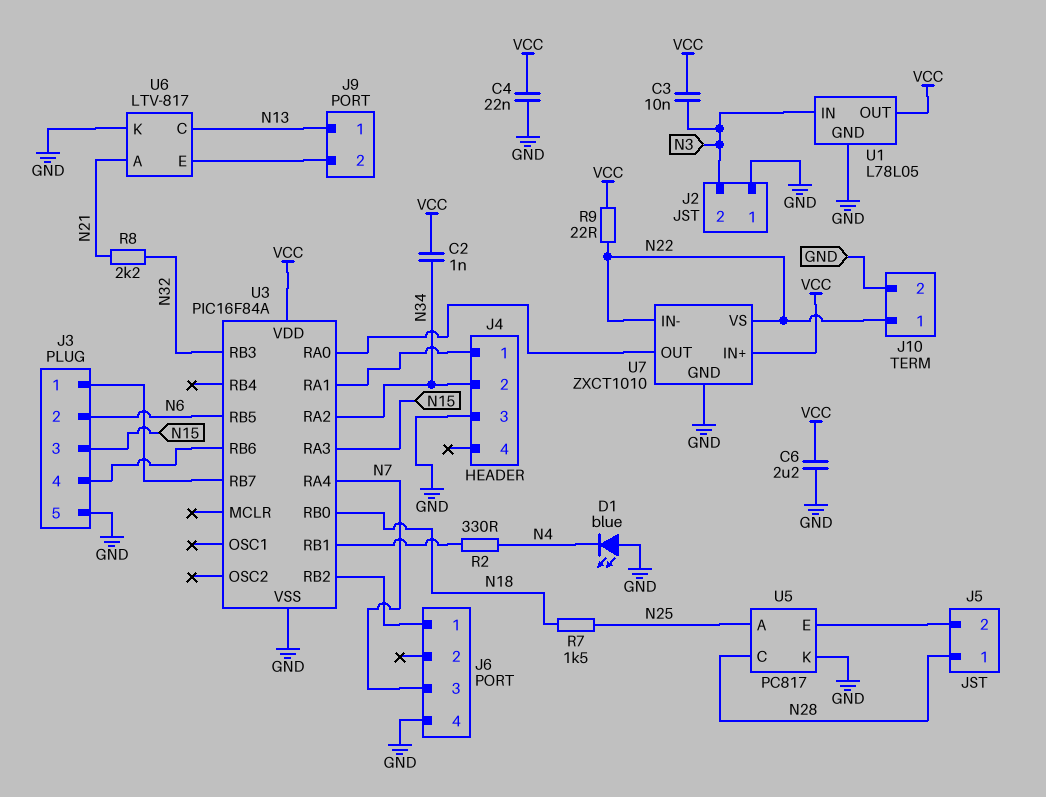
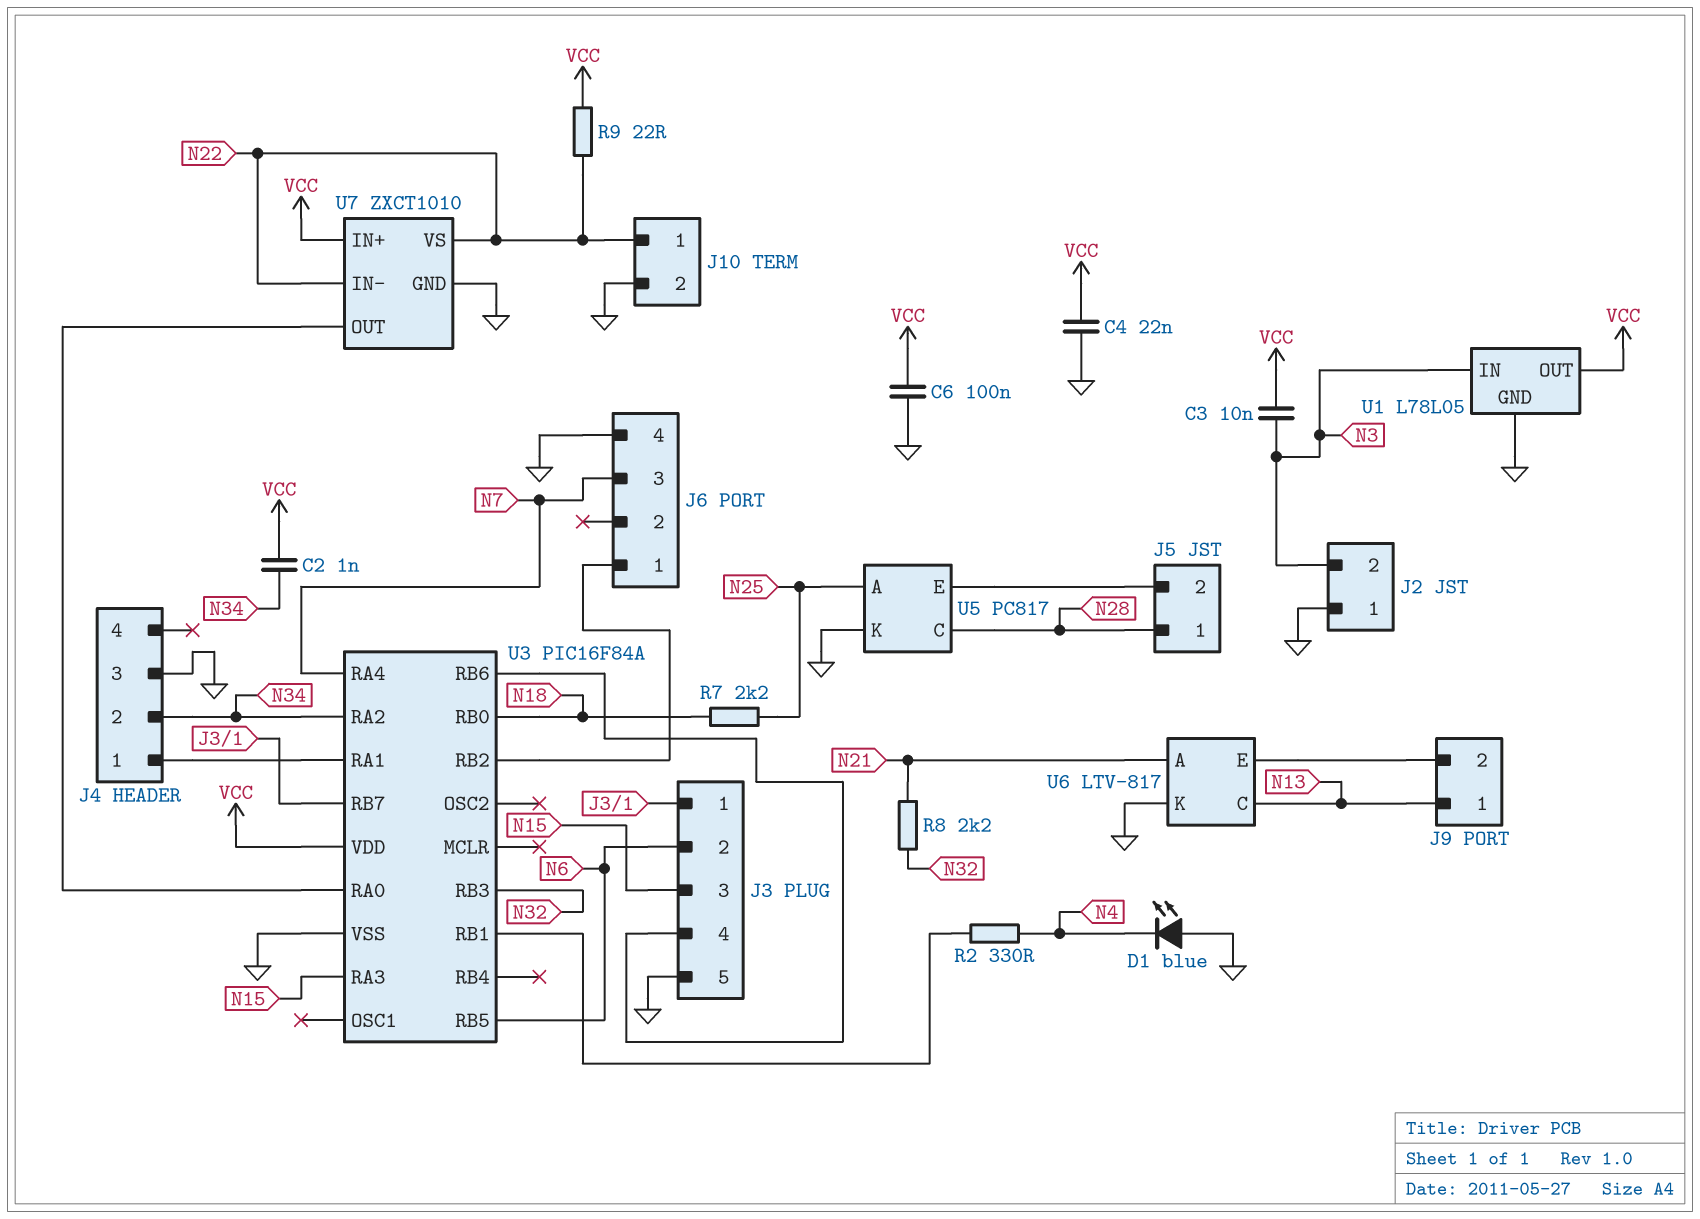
C6: 2.2uF (GND, VCC) -> 100nF (GND, VCC)
R7: 1.5k (N18, N25) -> 2.2k (N18, N25)

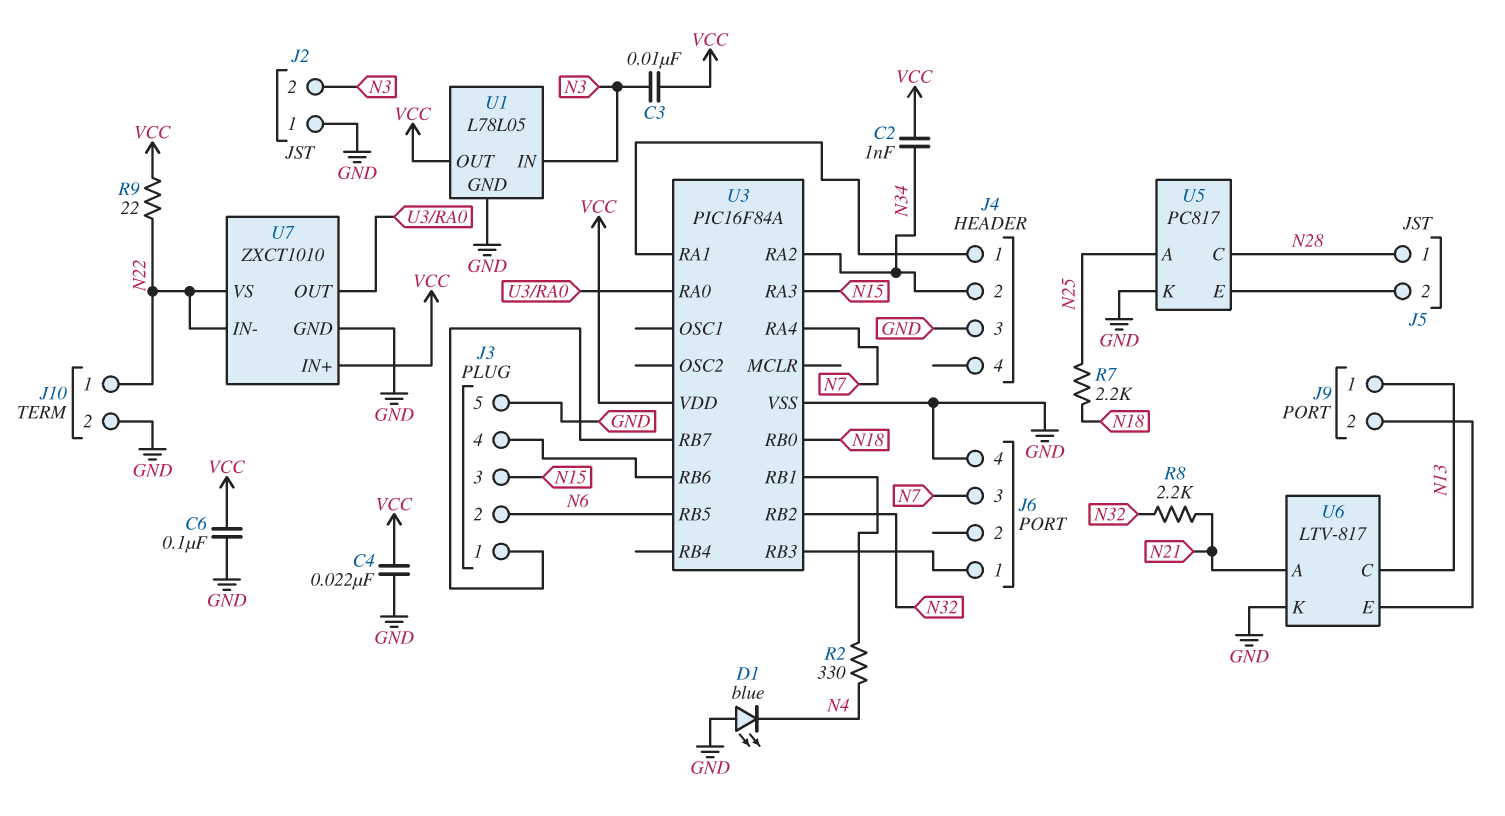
U3 pin RB2: J6/1 -> N32
U3 pin RB3: N32 -> J6/1

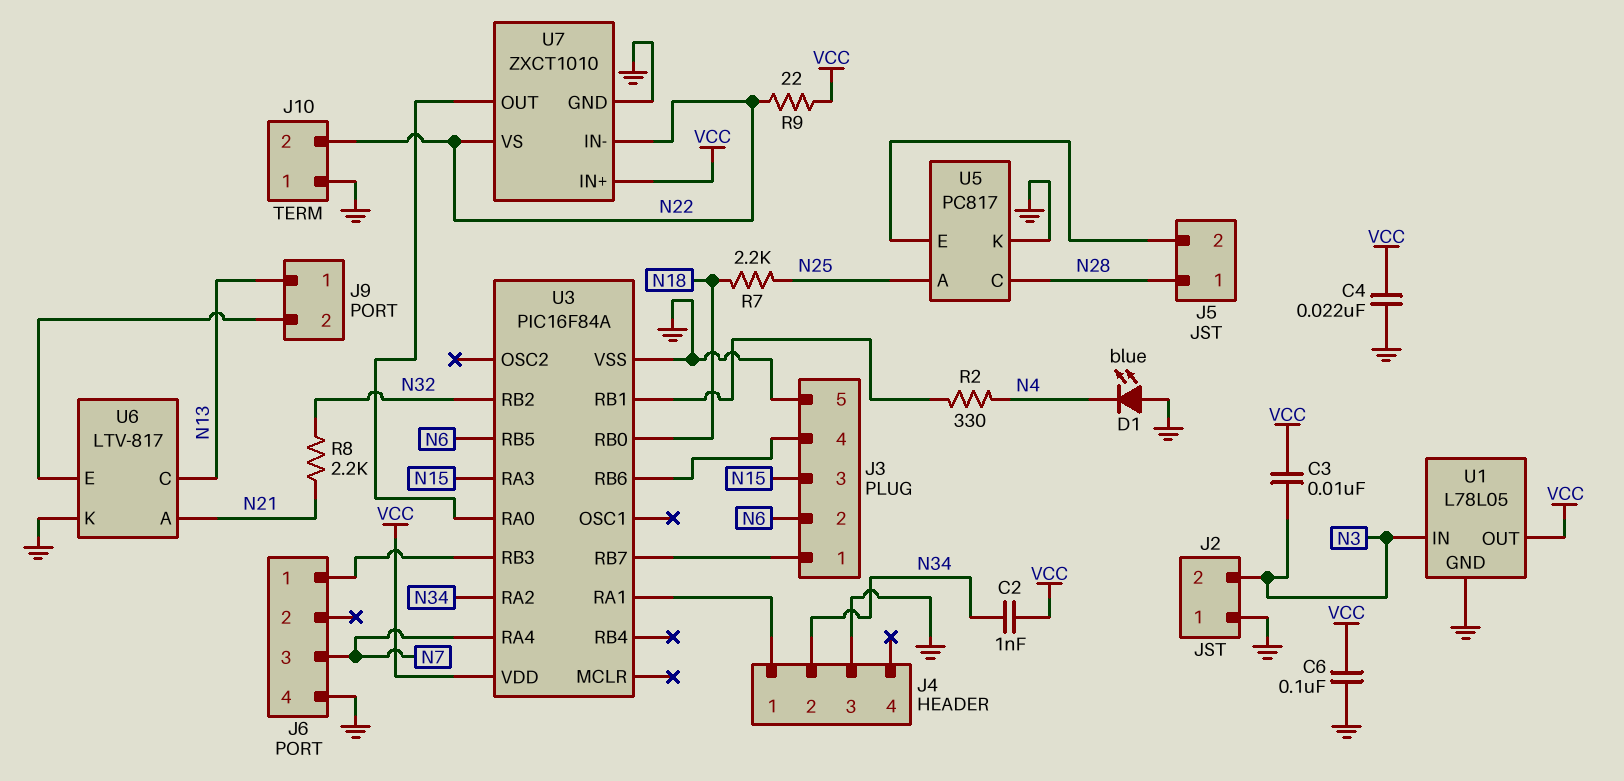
J10 pin 1: N22 -> GND
J10 pin 2: GND -> N22

